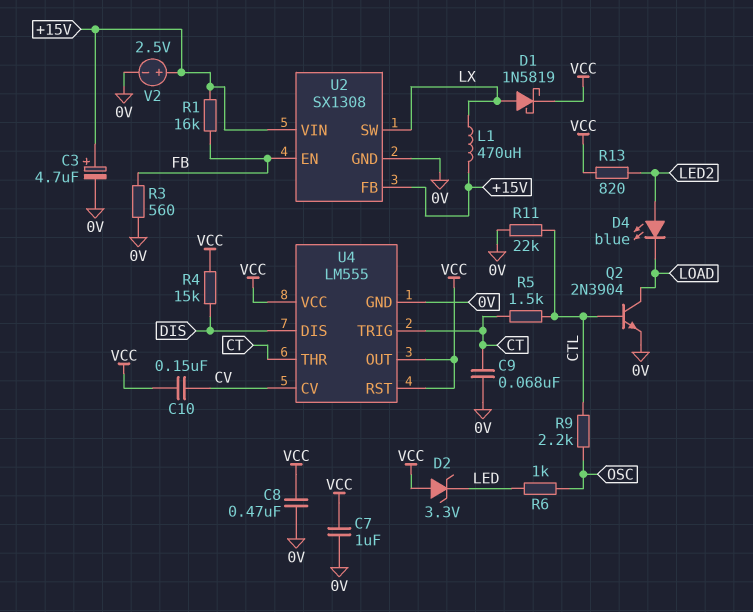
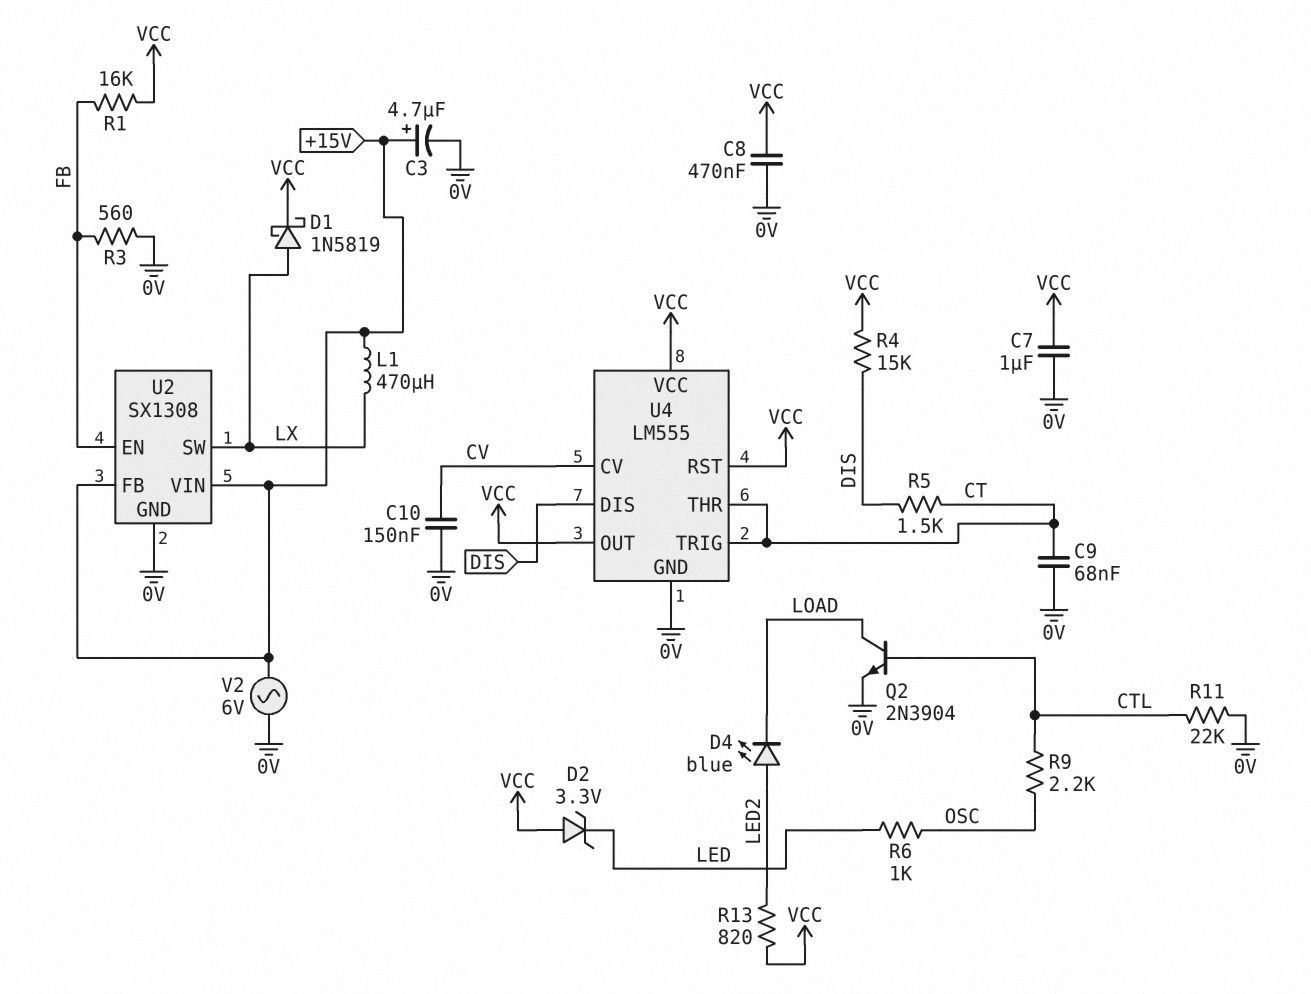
C10: 150nF (CV, VCC) -> 150nF (0V, CV)
R1: 16k (+15V, FB) -> 16k (FB, VCC)
R5: 1.5k (CT, CTL) -> 1.5k (CT, DIS)
V2: 2.5V (plus +15V, minus 0V) -> AC 6V (+15V, 0V)

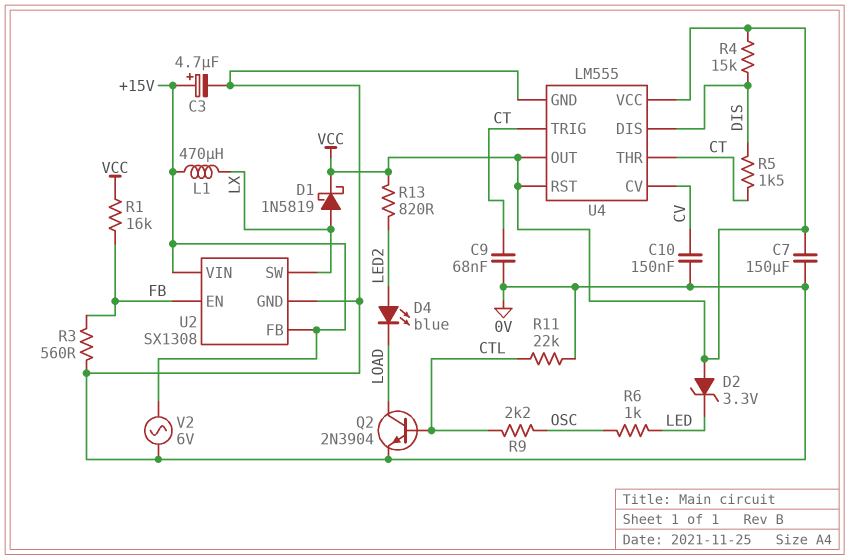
C7: 1uF (0V, VCC) -> 150uF (0V, VCC)
C8: 470nF (0V, VCC) -> none

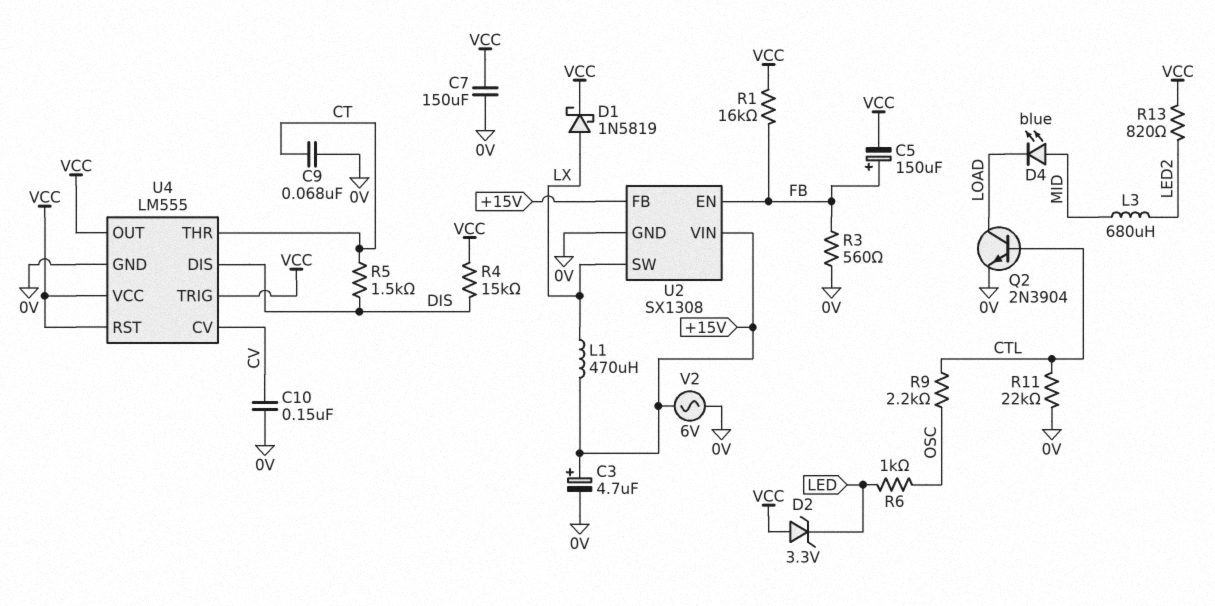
C5: none -> 150uF (plus FB, minus VCC)
D4: LED blue (A LED2, K LOAD) -> LED blue (A MID, K LOAD)
L3: none -> 680uH (LED2, MID)
U4 pin TRIG: CT -> VCC

